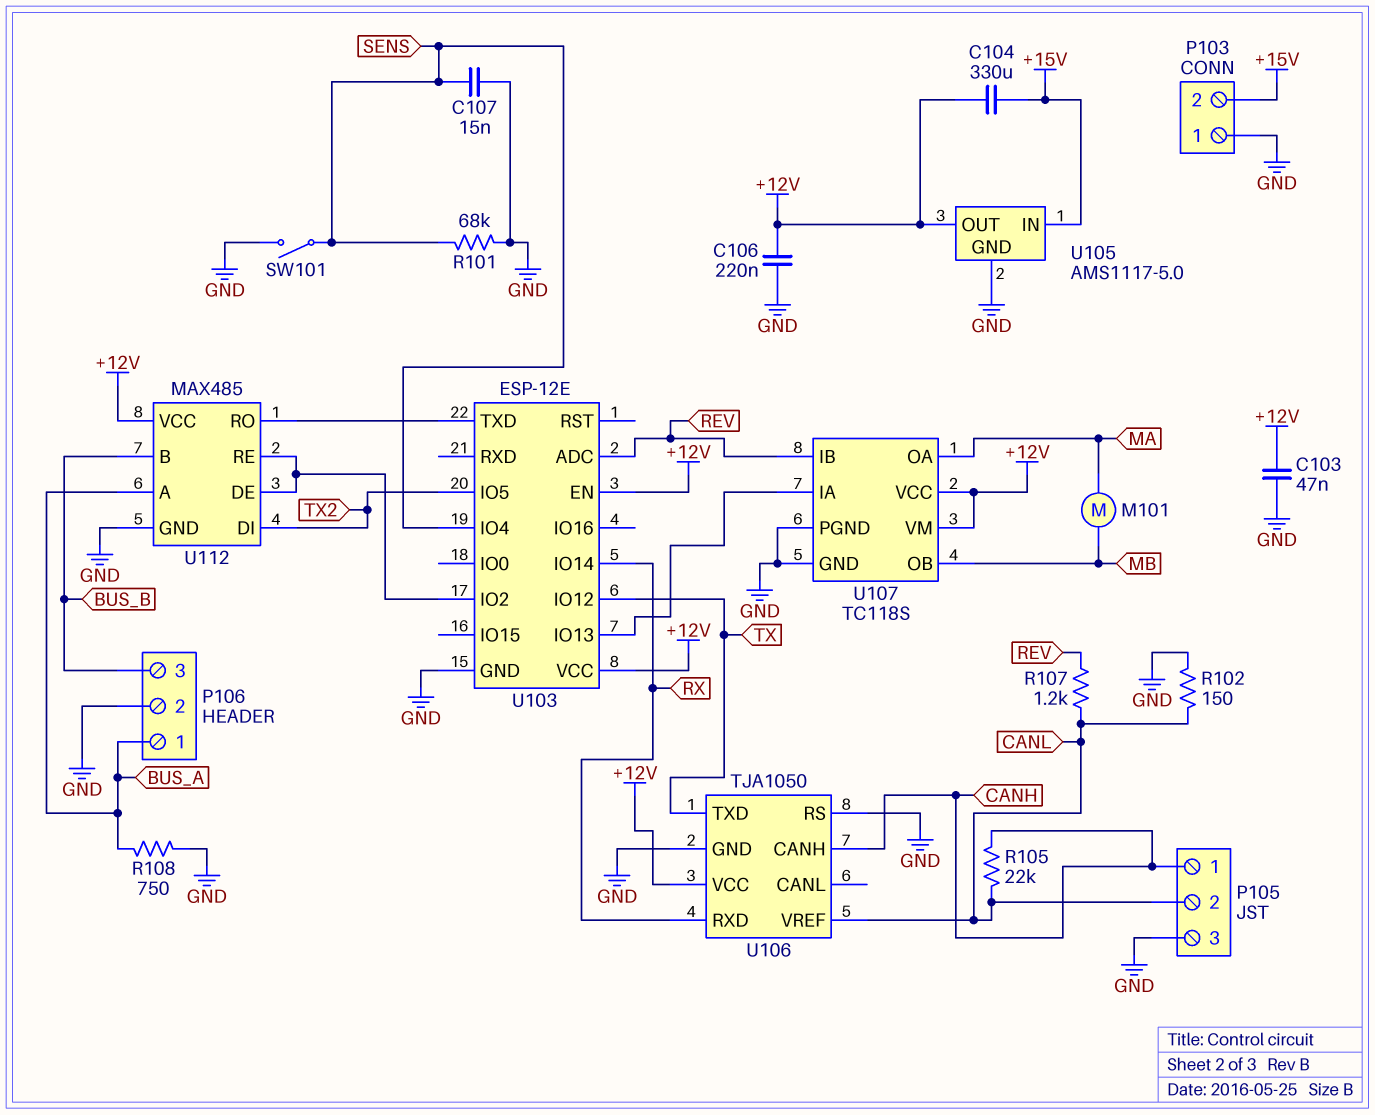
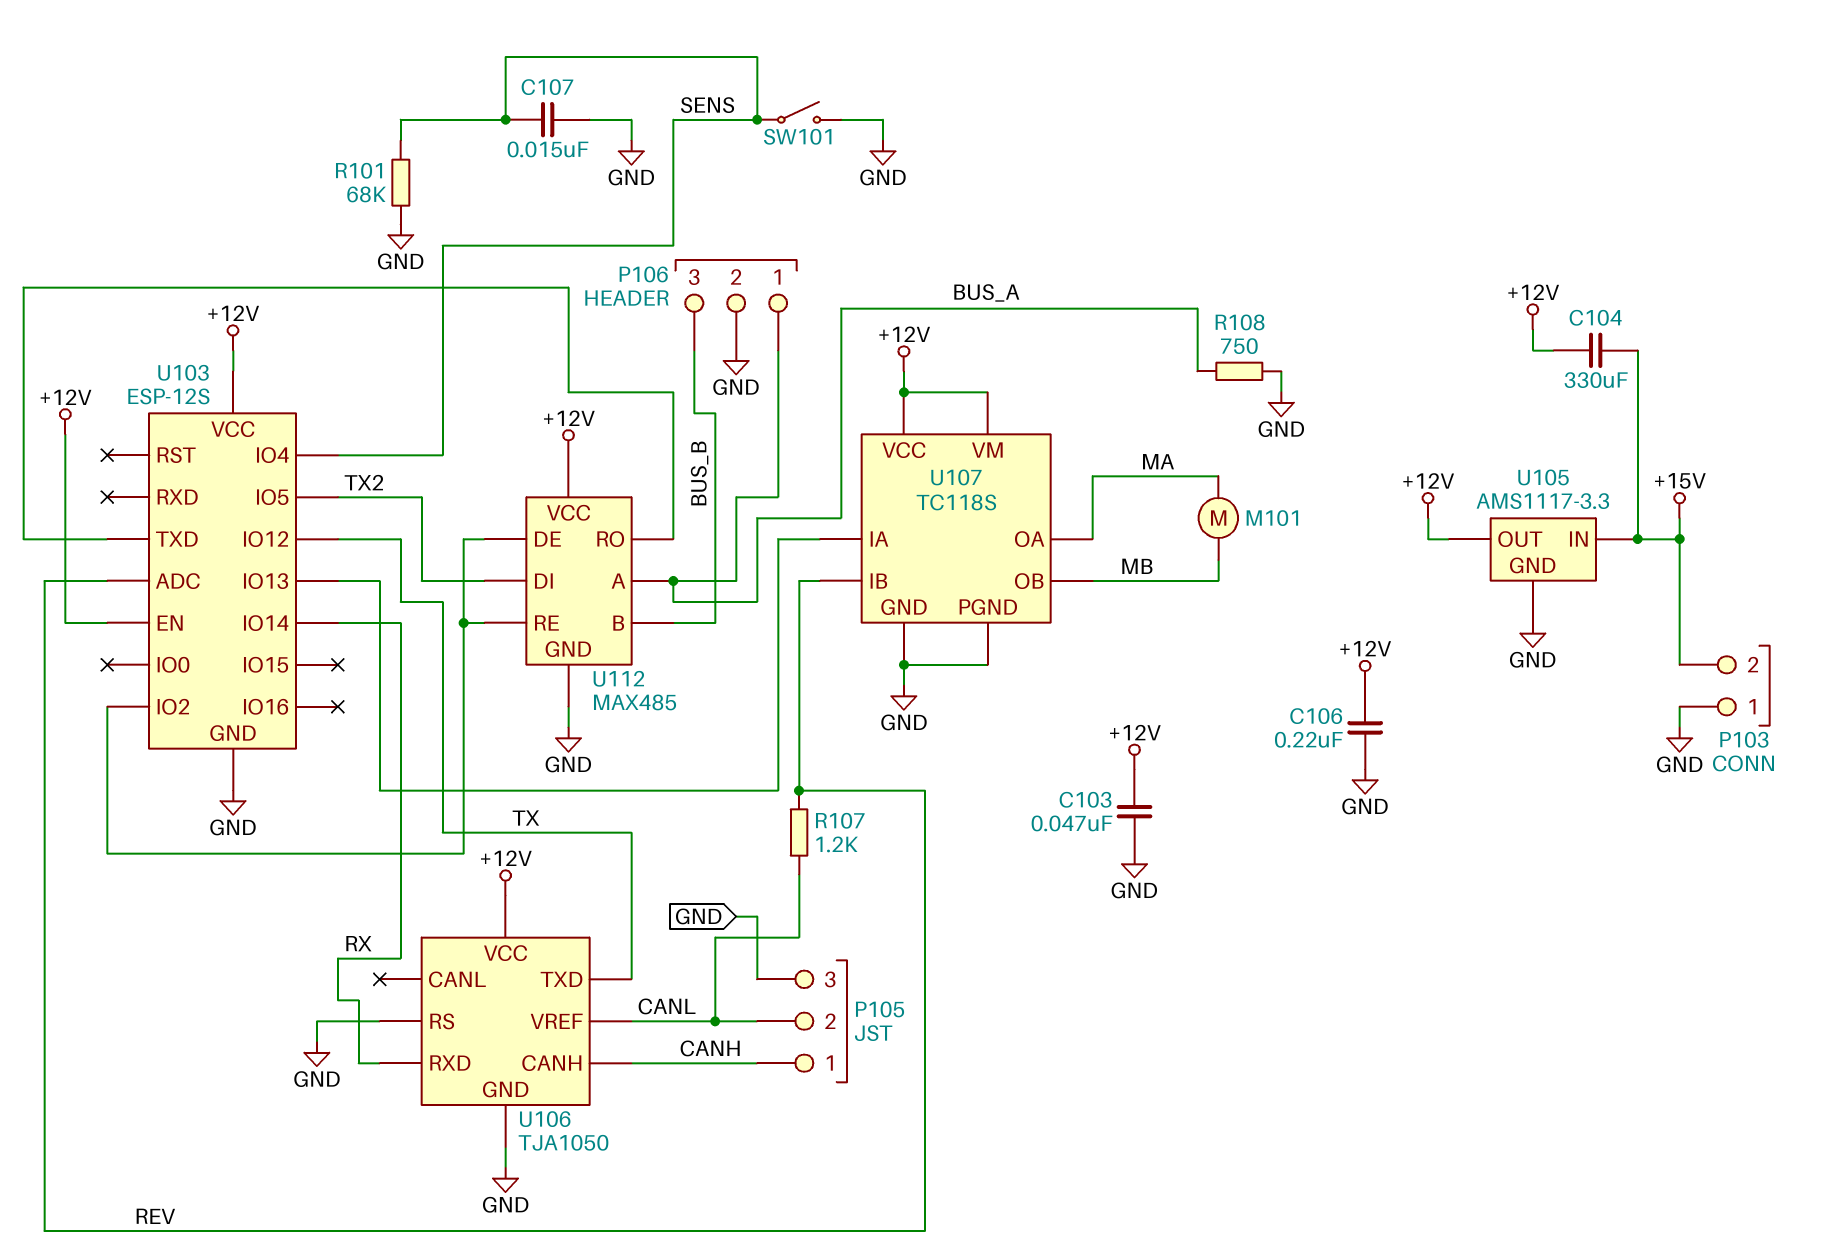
R102: 150 (CANL, GND) -> none
R105: 22k (CANH, CANL) -> none
U103: ESP-12E -> ESP-12S
U105: AMS1117-5.0 -> AMS1117-3.3

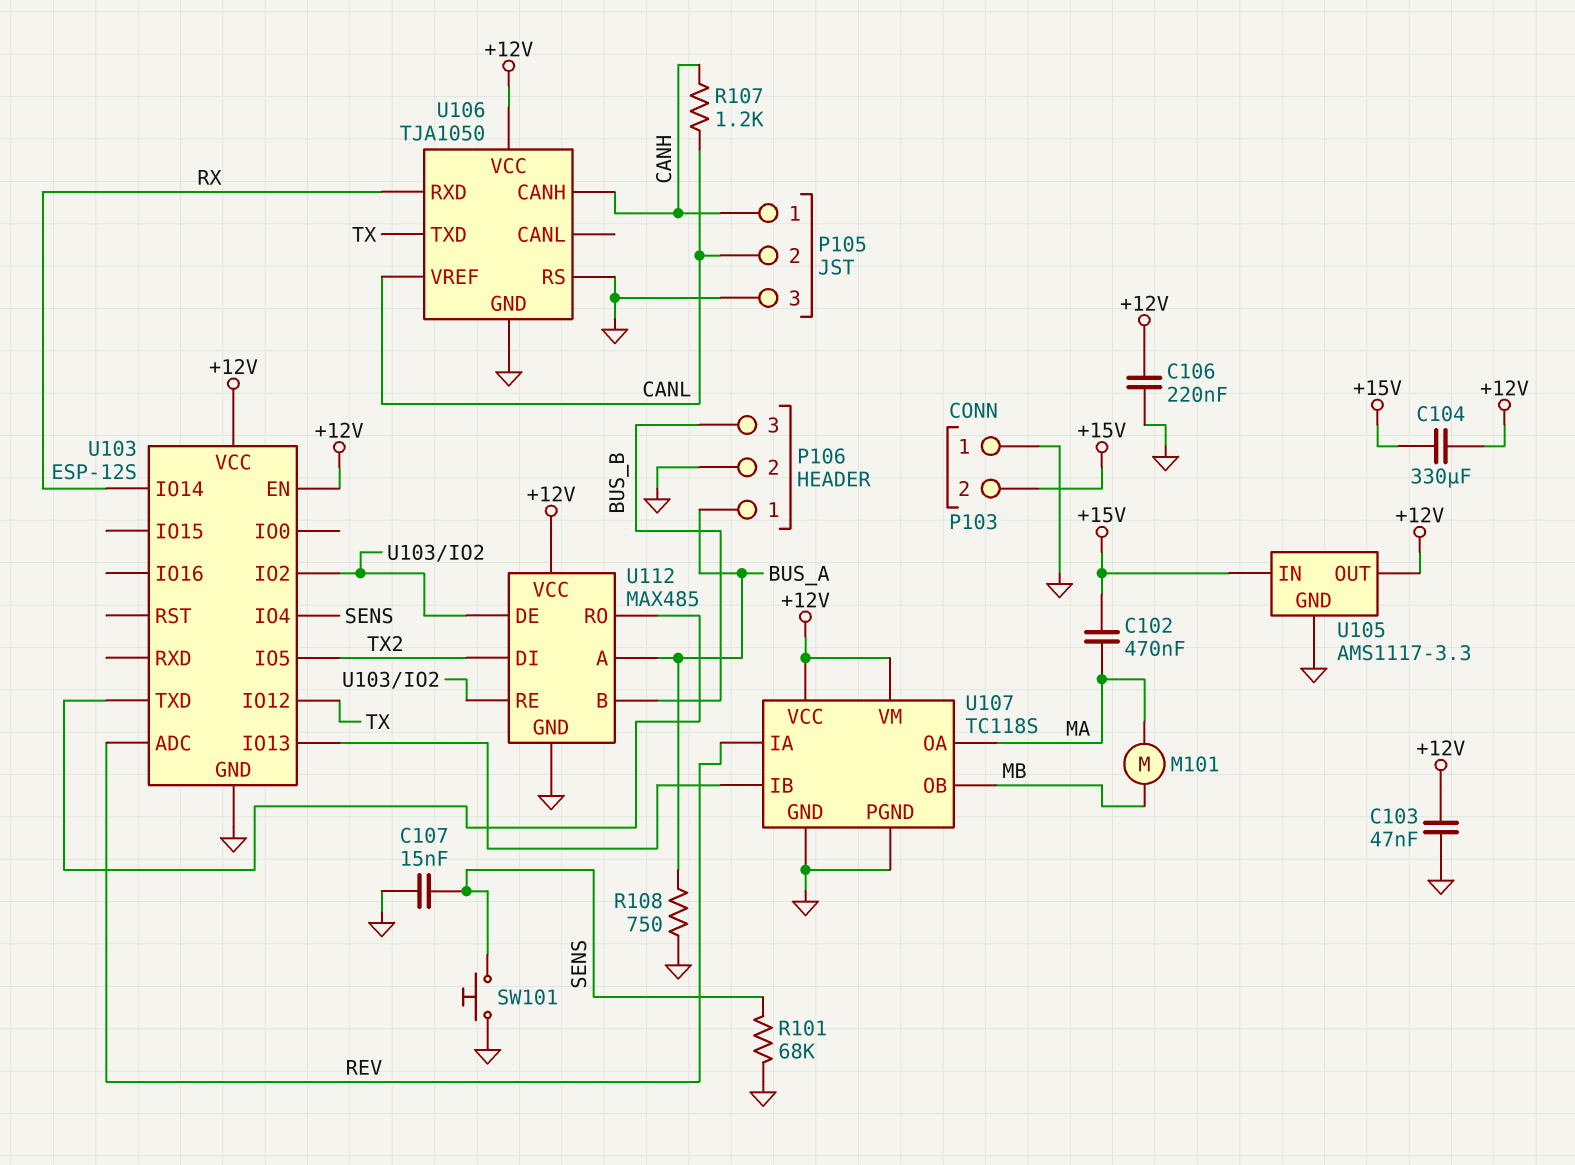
C102: none -> 470nF (+15V, MA)
R107: 1.2k (CANL, REV) -> 1.2k (CANH, CANL)
SW101: switch (GND, SENS) -> button (GND, SENS)
U107 pin IA: U103/IO13 -> REV
U107 pin IB: REV -> U103/IO13

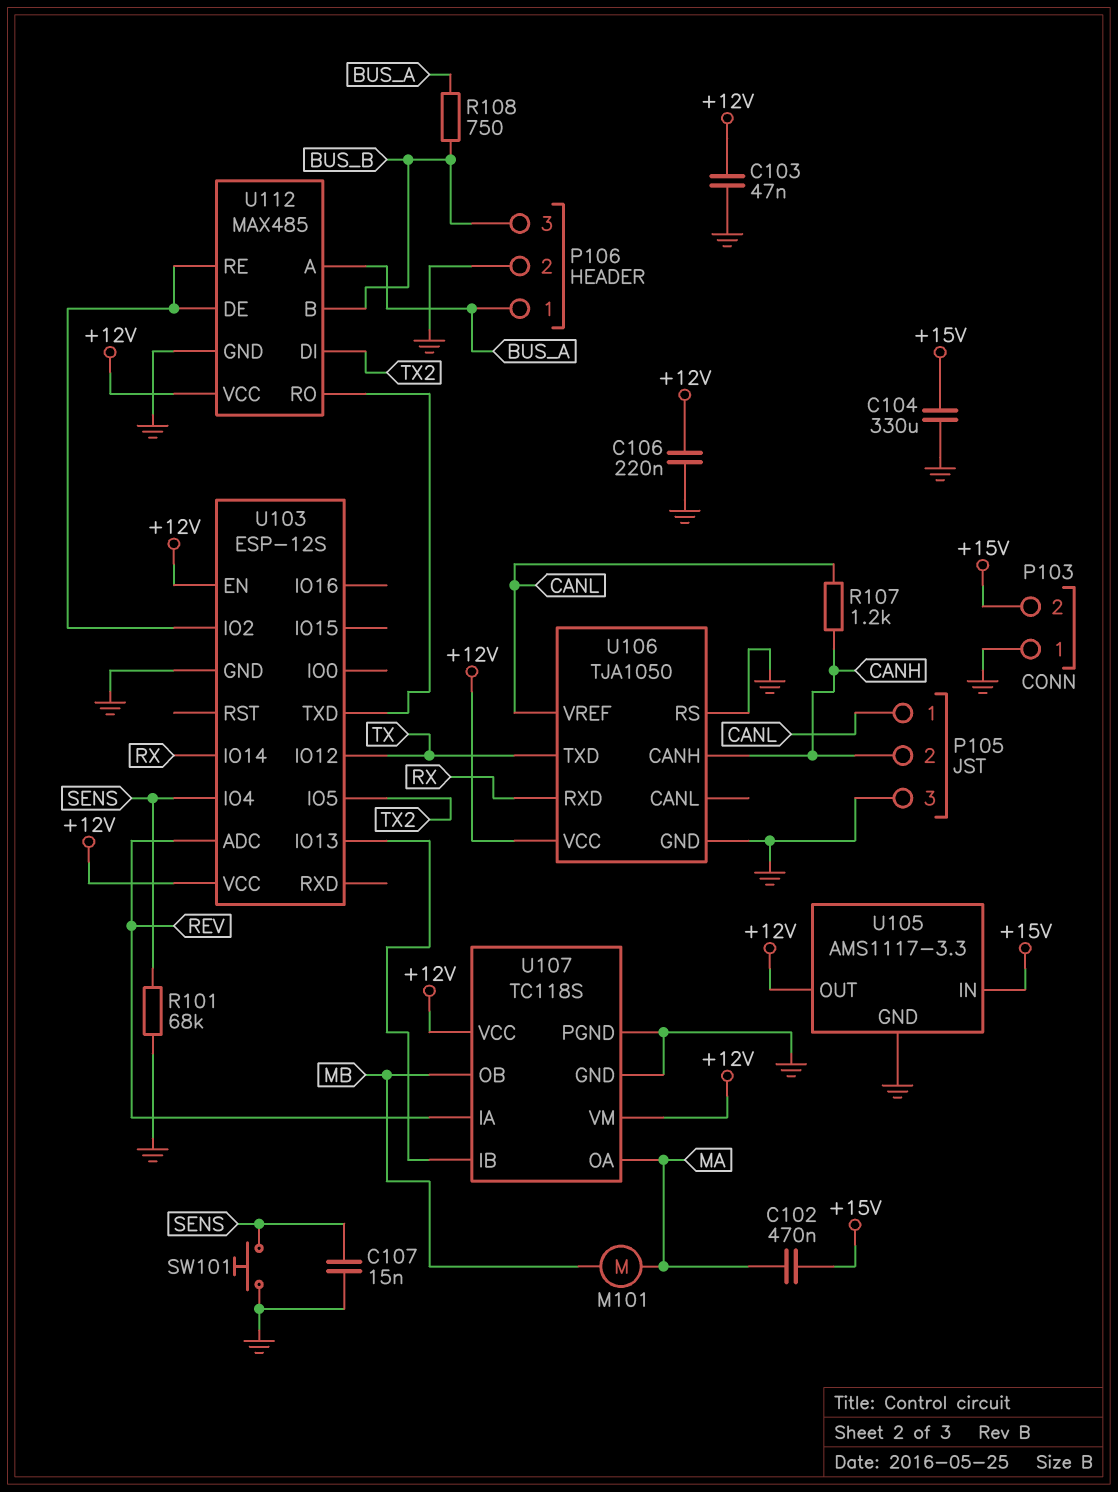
C104: 330uF (+12V, +15V) -> 330uF (+15V, GND)
P105 pin 1: CANH -> CANL
P105 pin 2: CANL -> CANH
R108: 750 (BUS_A, GND) -> 750 (BUS_A, BUS_B)

